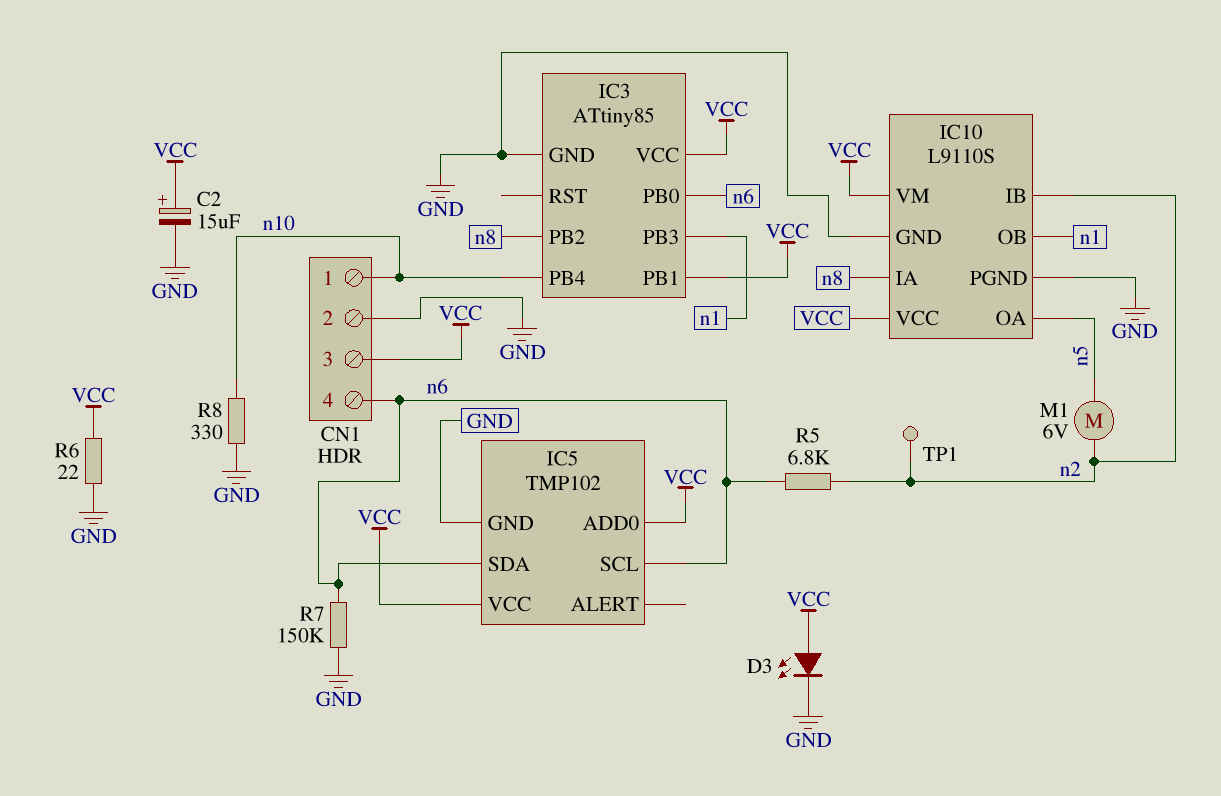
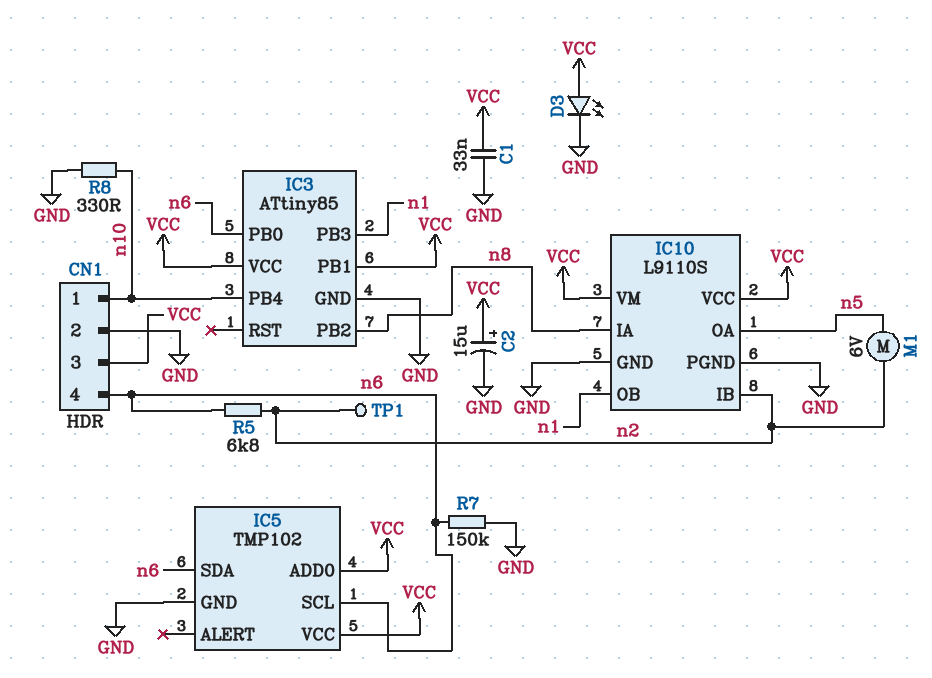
C1: none -> 33nF (GND, VCC)
R6: 22 (GND, VCC) -> none

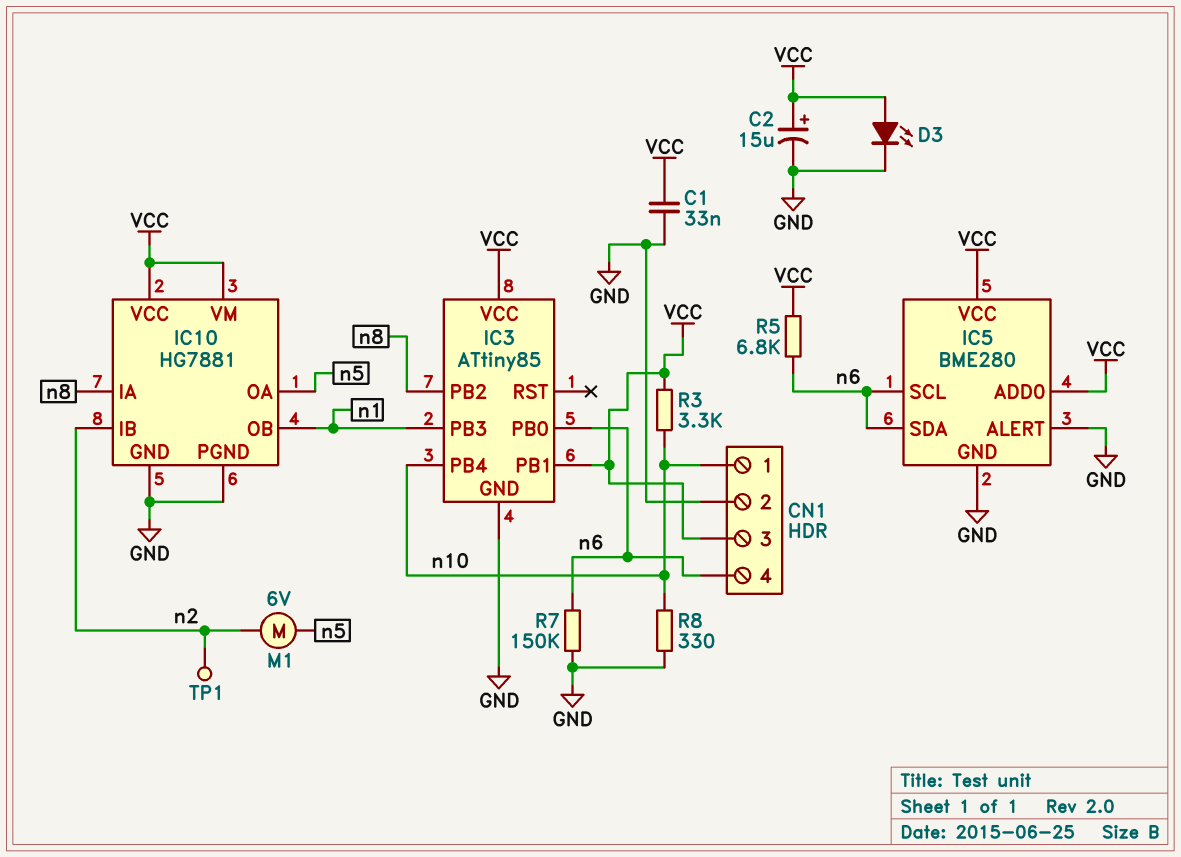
IC5: TMP102 -> BME280
IC5 pin ALERT: none -> GND
IC10: L9110S -> HG7881
R3: none -> 3.3k (VCC, n10)
R5: 6.8k (n2, n6) -> 6.8k (VCC, n6)

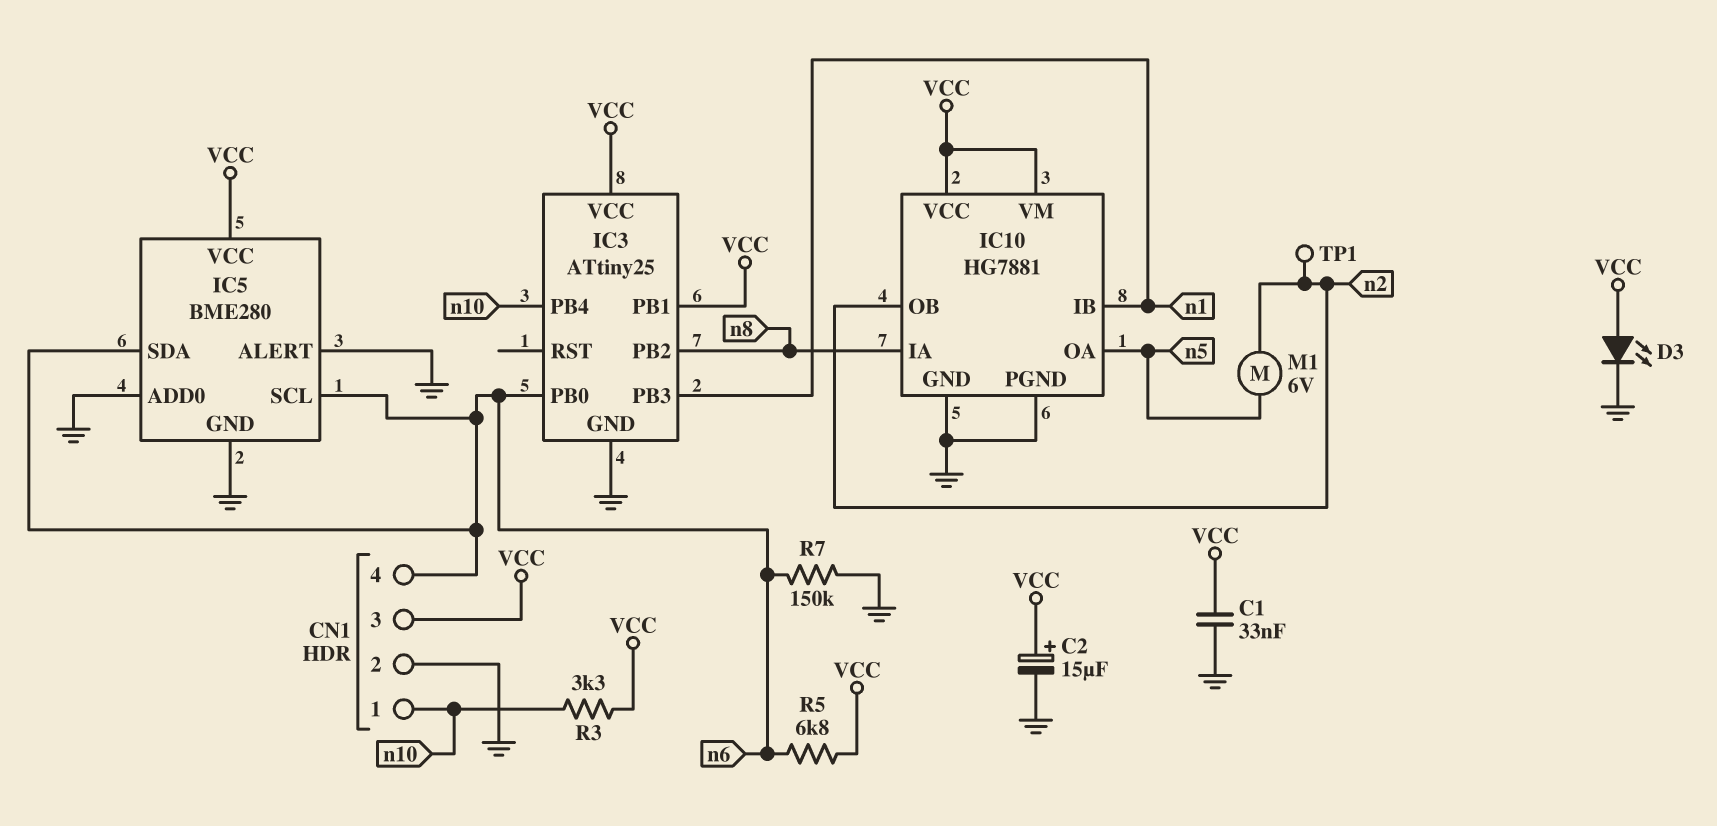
IC3: ATtiny85 -> ATtiny25
IC5 pin ADD0: VCC -> GND
IC10 pin IB: n2 -> n1
IC10 pin OB: n1 -> n2
R8: 330 (GND, n10) -> none

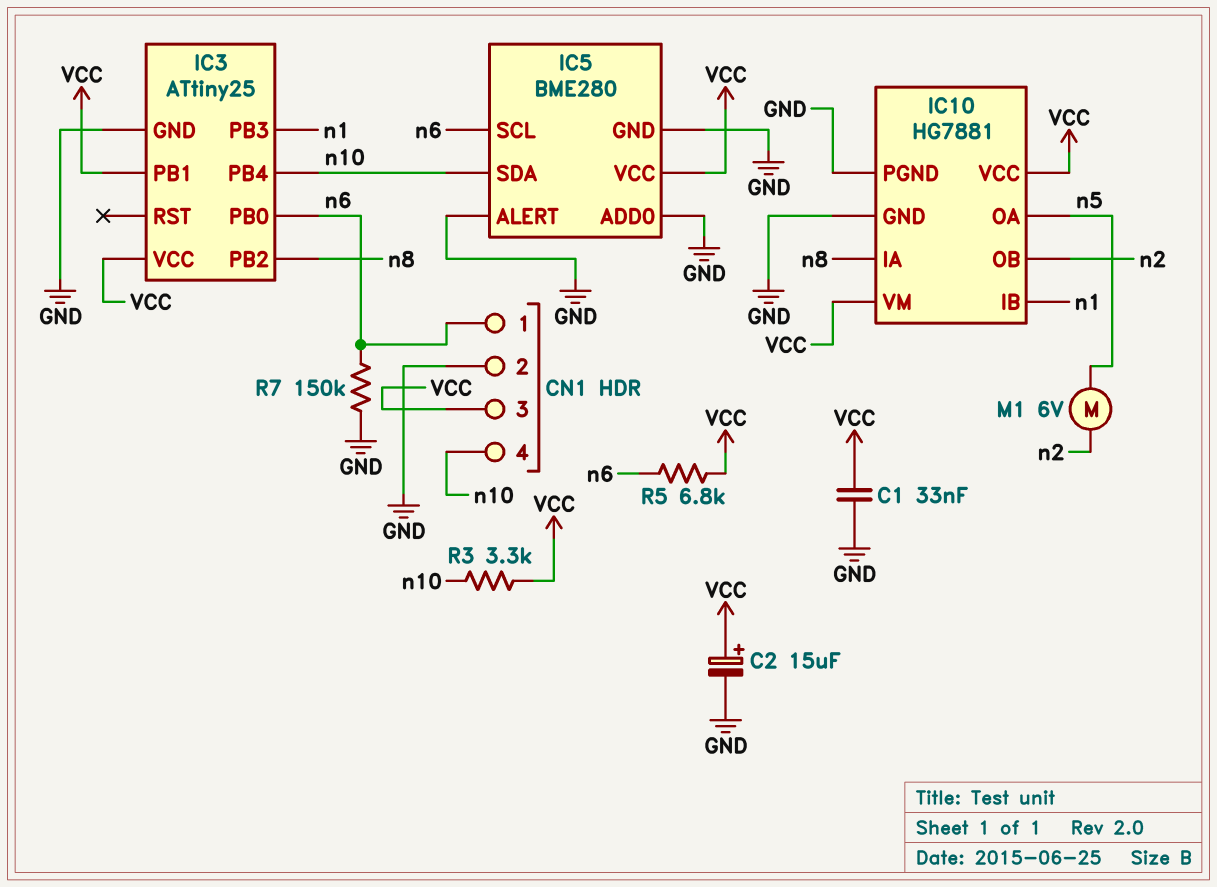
CN1 pin 1: n10 -> n6
CN1 pin 4: n6 -> n10
D3: LED (A VCC, K GND) -> none
IC5 pin SDA: n6 -> n10
TP1: test point (n2) -> none

